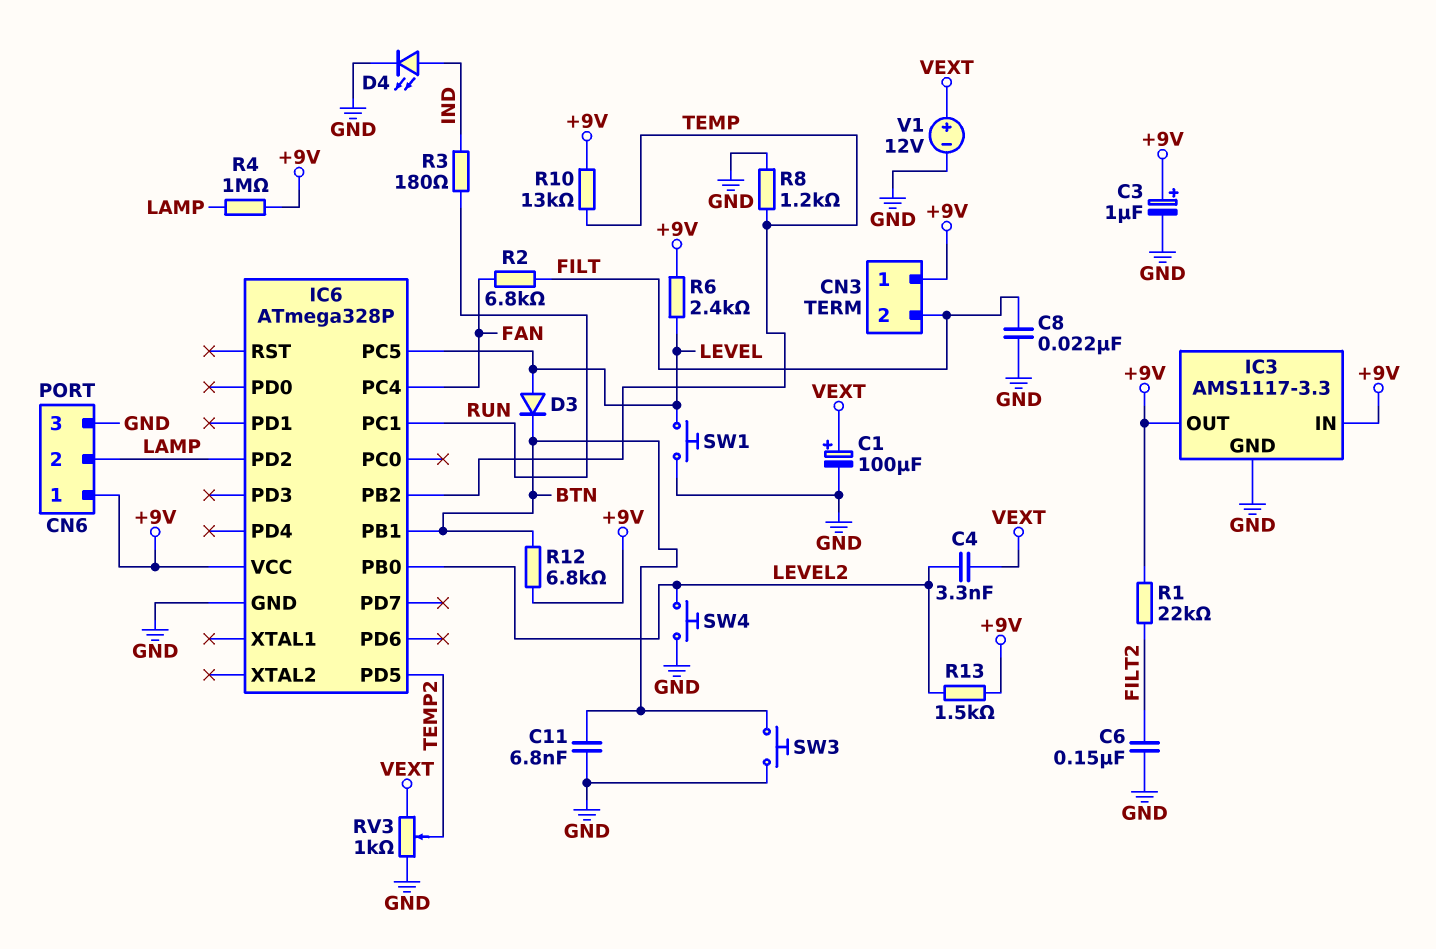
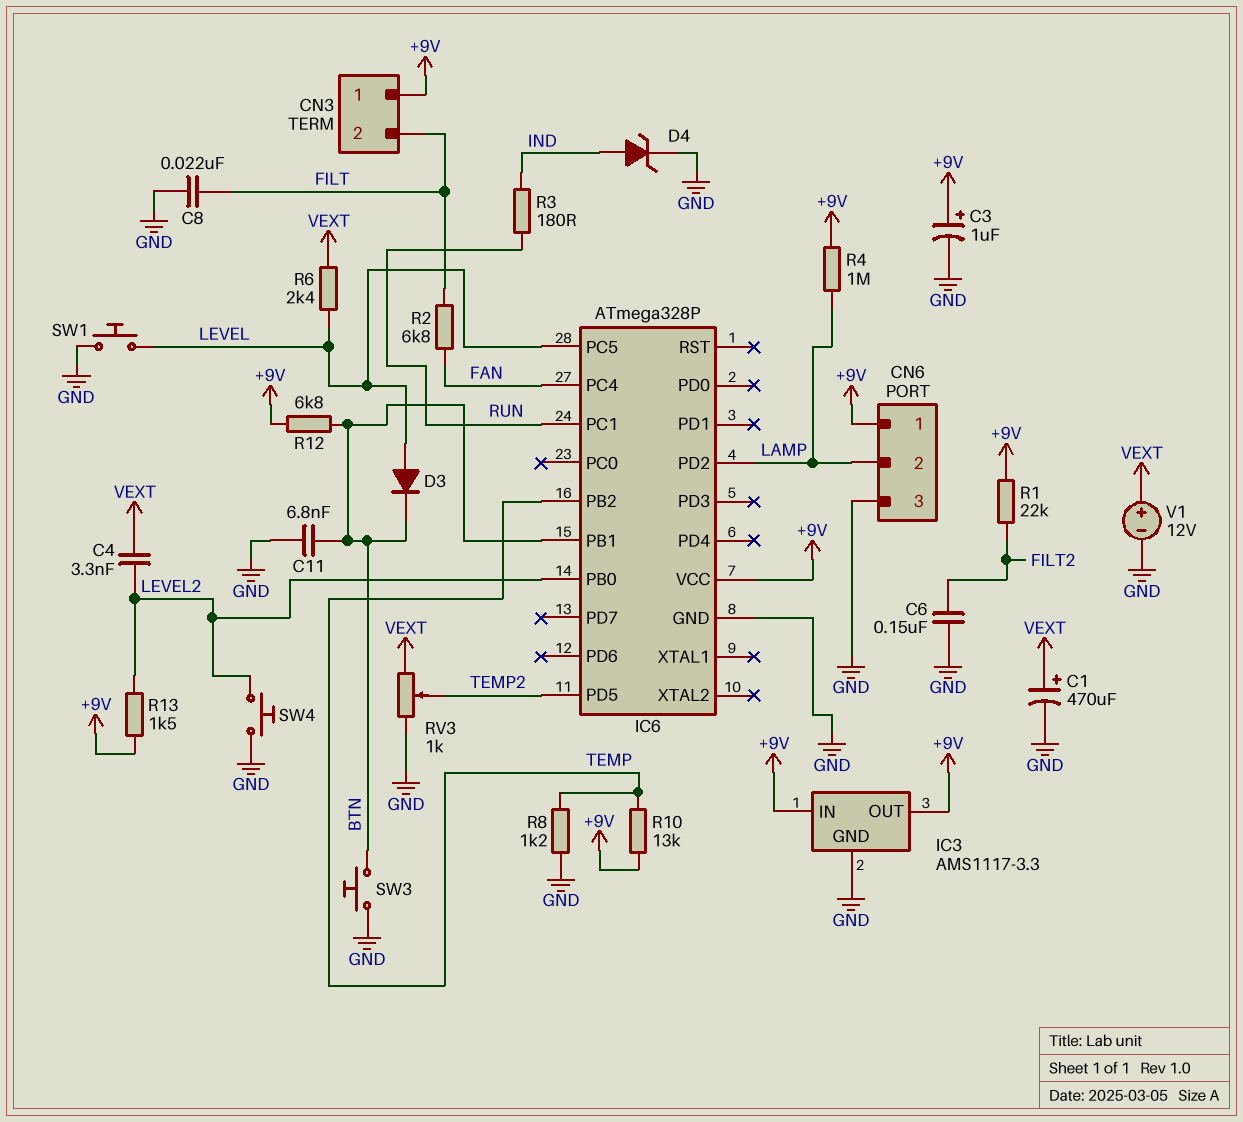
C1: 100uF (plus VEXT, minus GND) -> 470uF (plus VEXT, minus GND)
D4: LED (A IND, K GND) -> zener (A IND, K GND)
R6: 2.4k (+9V, LEVEL) -> 2.4k (LEVEL, VEXT)

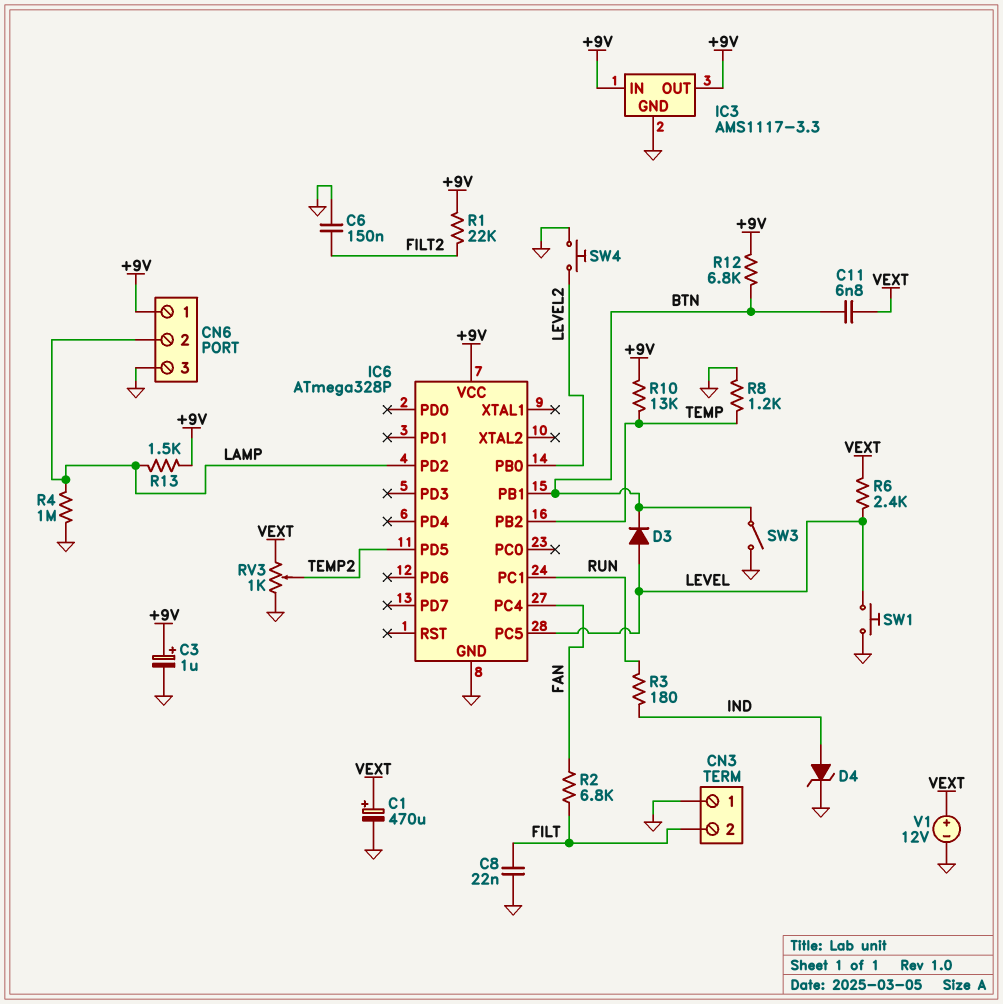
C4: 3.3nF (LEVEL2, VEXT) -> none
C11: 6.8nF (BTN, GND) -> 6.8nF (BTN, VEXT)
CN3 pin 1: +9V -> GND
R4: 1M (+9V, LAMP) -> 1M (GND, LAMP)
R13: 1.5k (+9V, LEVEL2) -> 1.5k (+9V, LAMP)
SW3: button (BTN, GND) -> switch (BTN, GND)

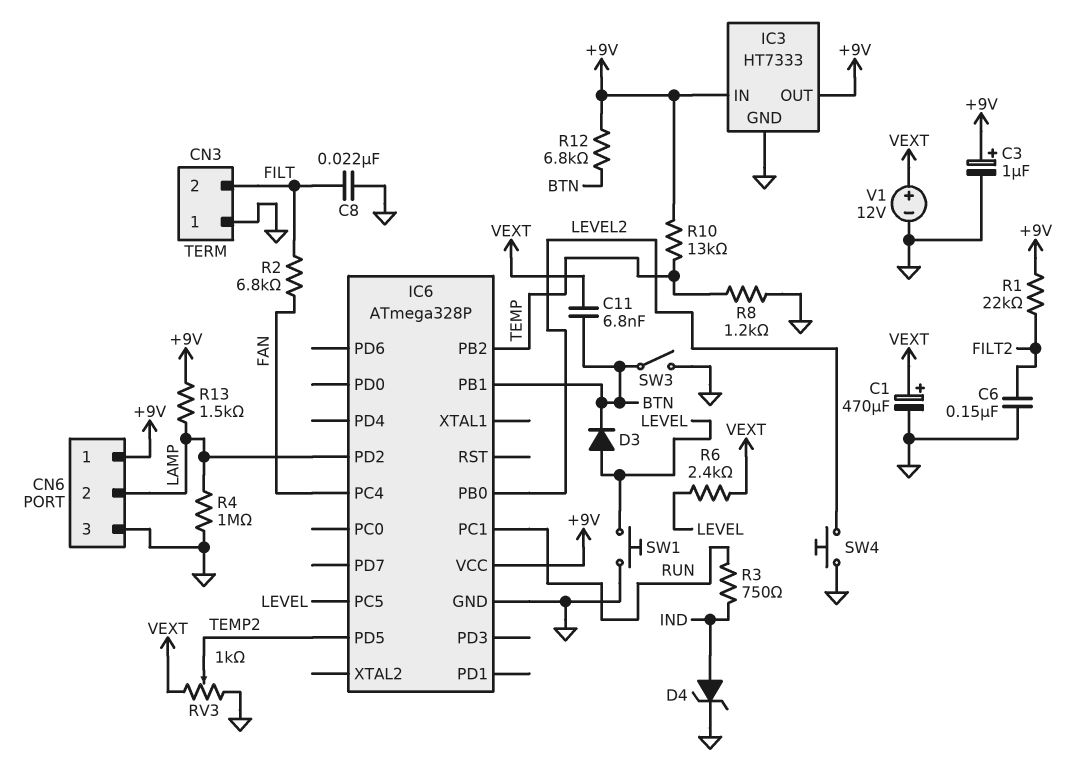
IC3: AMS1117-3.3 -> HT7333
R3: 180 (IND, RUN) -> 750 (IND, RUN)

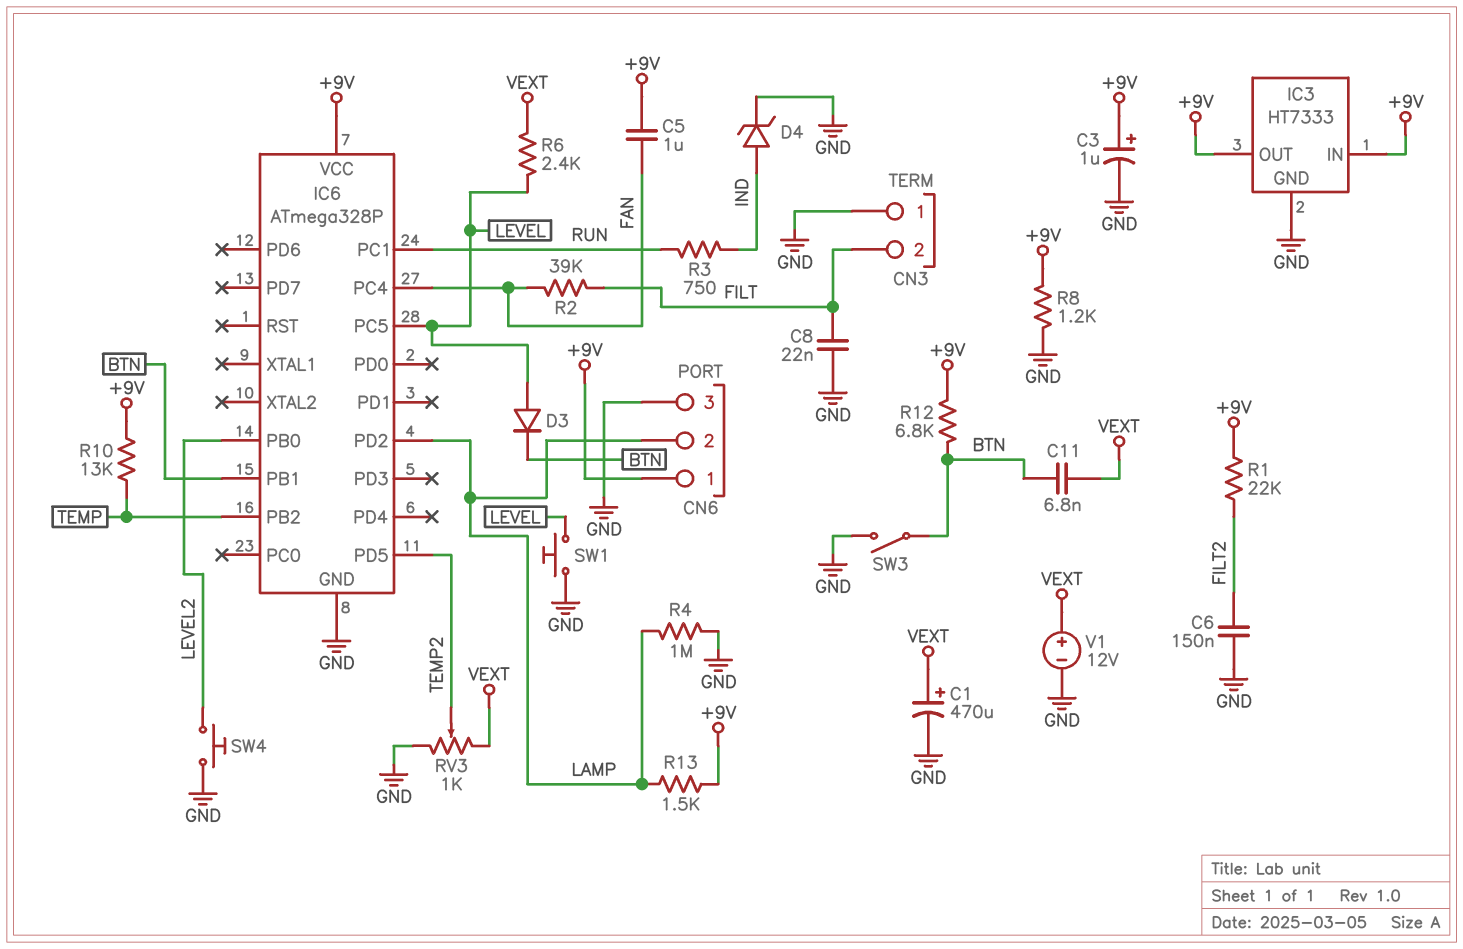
C5: none -> 1uF (+9V, FAN)
R2: 6.8k (FAN, FILT) -> 39k (FAN, FILT)
R8: 1.2k (GND, TEMP) -> 1.2k (+9V, GND)

